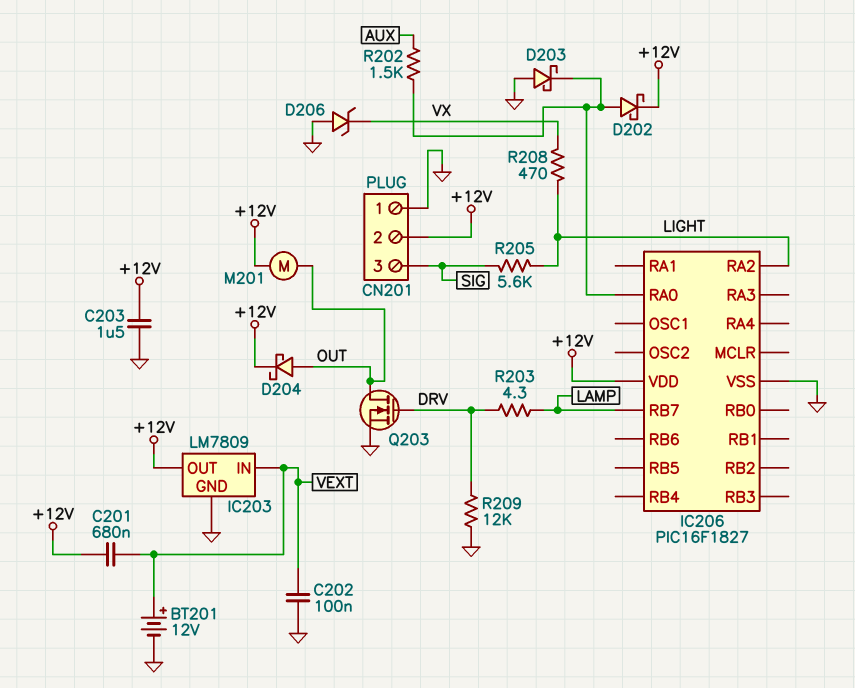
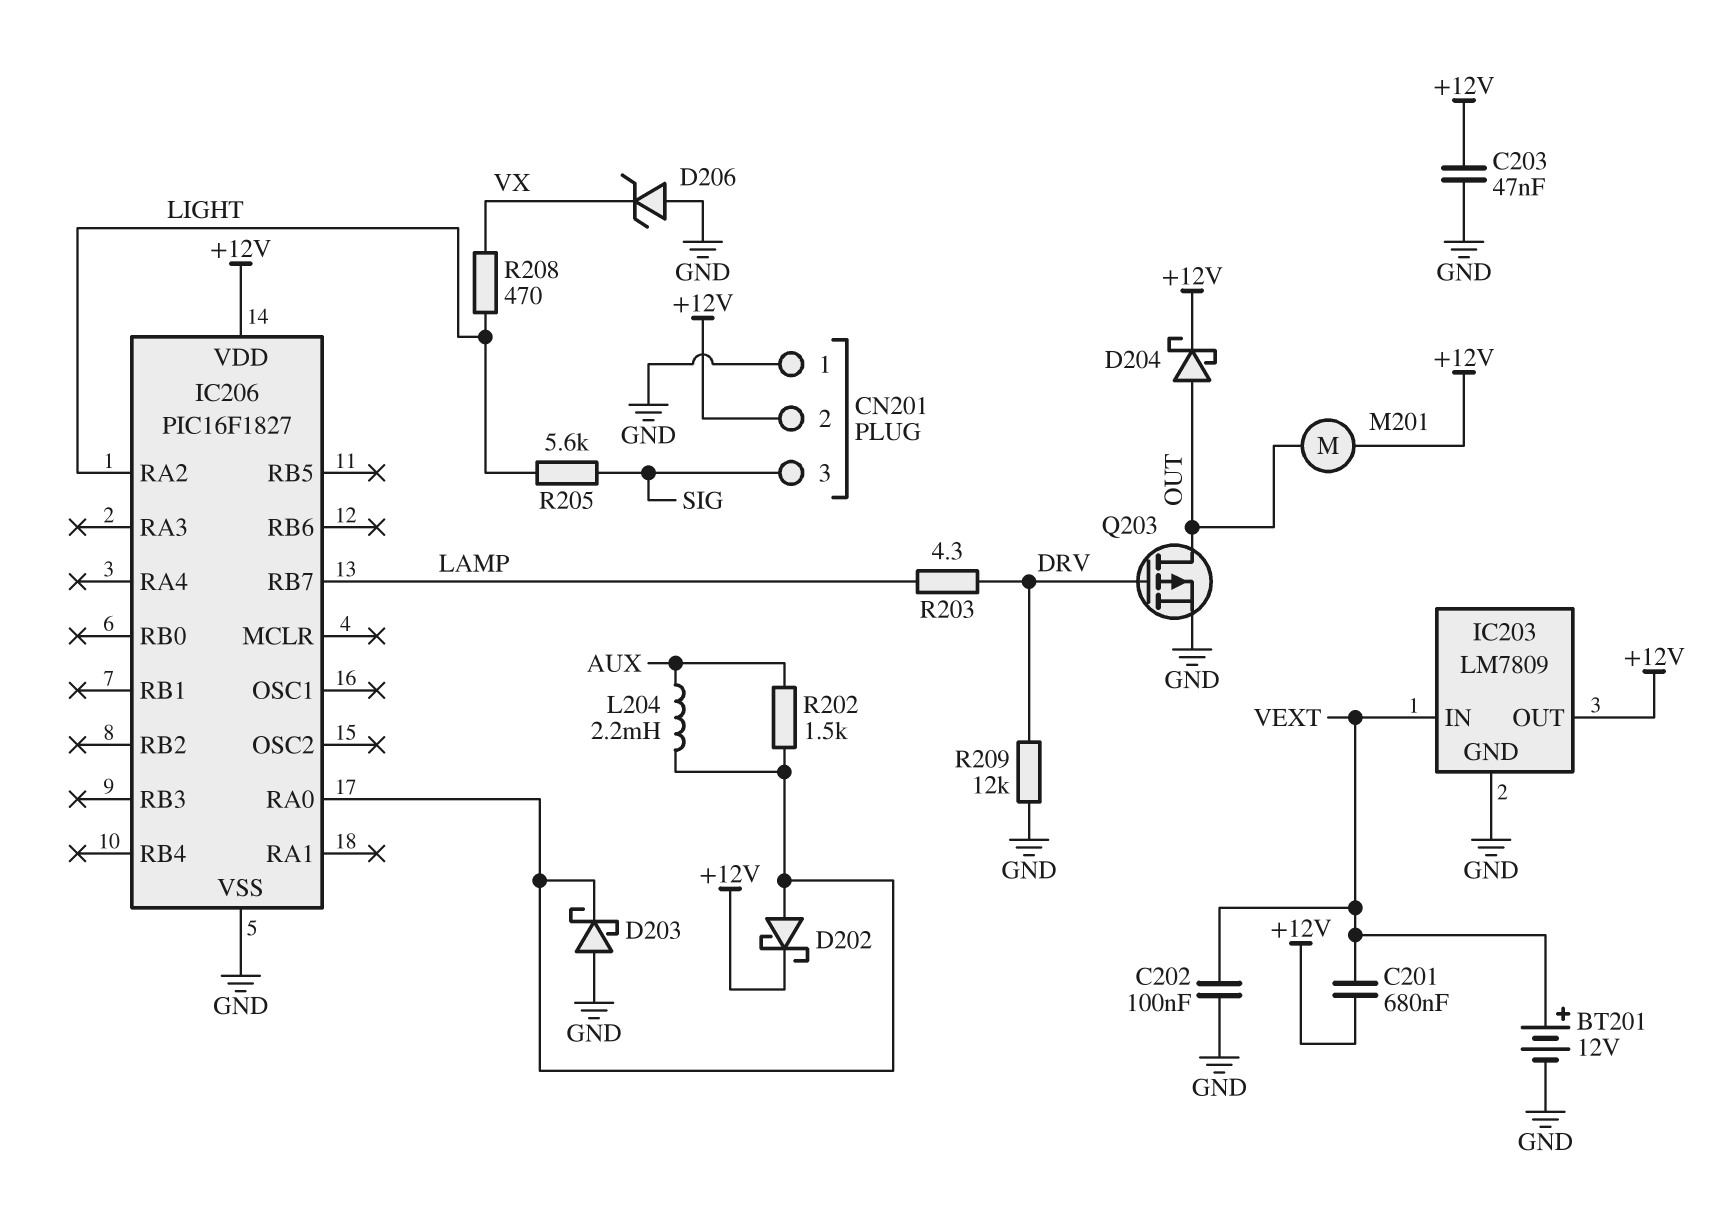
C203: 1.5uF (+12V, GND) -> 47nF (+12V, GND)
L204: none -> 2.2mH (AUX, IC206/RA0)
Q203: NMOS (G DRV, D OUT, S GND) -> PMOS (G DRV, D OUT, S GND)

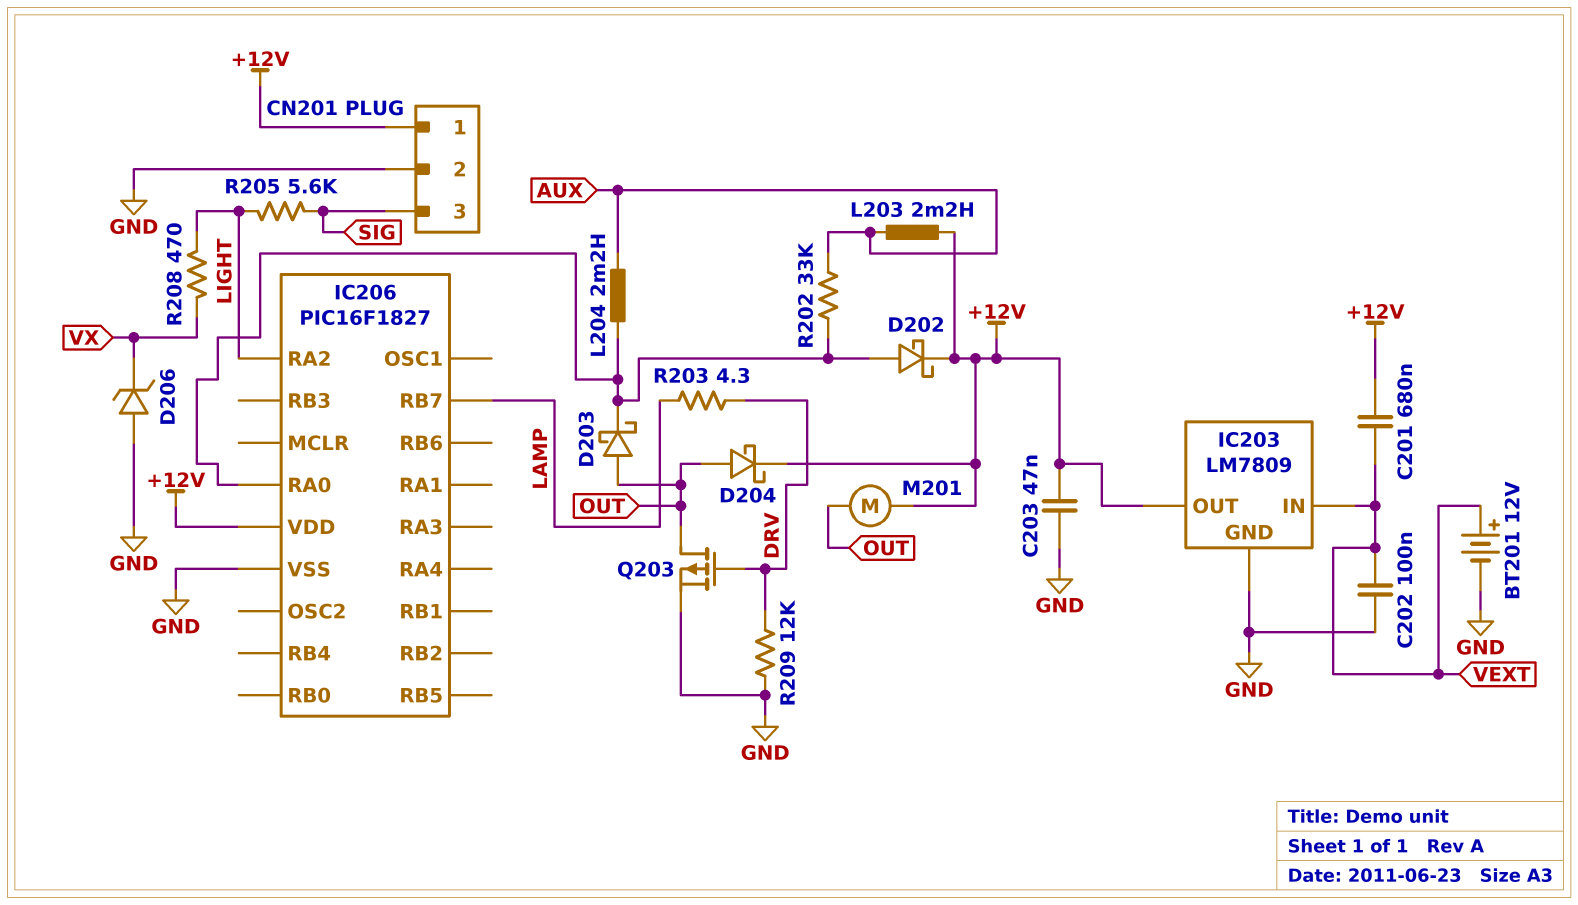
CN201 pin 1: GND -> +12V
CN201 pin 2: +12V -> GND
D203: schottky (A GND, K IC206/RA0) -> schottky (A OUT, K IC206/RA0)
L203: none -> 2.2mH (+12V, AUX)
R202: 1.5k (AUX, IC206/RA0) -> 33k (AUX, IC206/RA0)

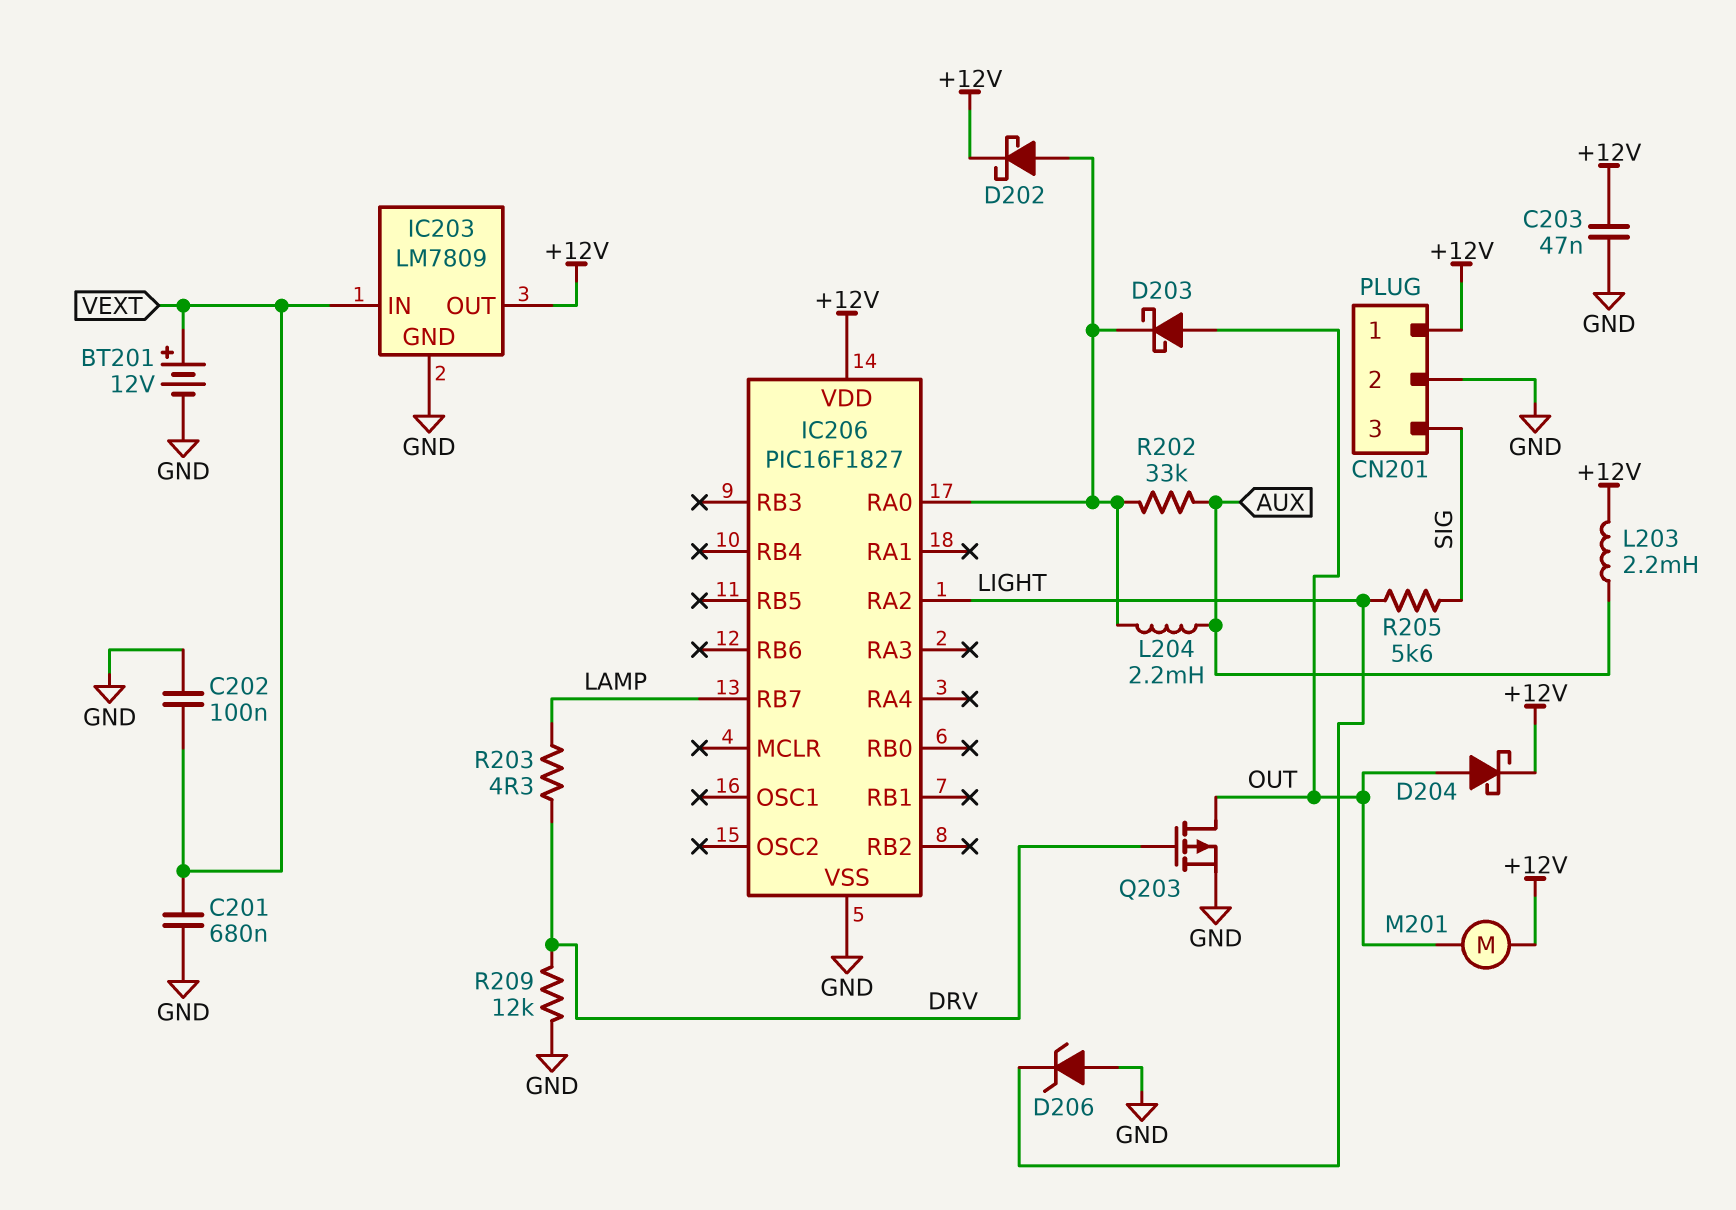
C201: 680nF (+12V, VEXT) -> 680nF (GND, VEXT)
D206: zener (A GND, K VX) -> zener (A GND, K LIGHT)
R208: 470 (LIGHT, VX) -> none

